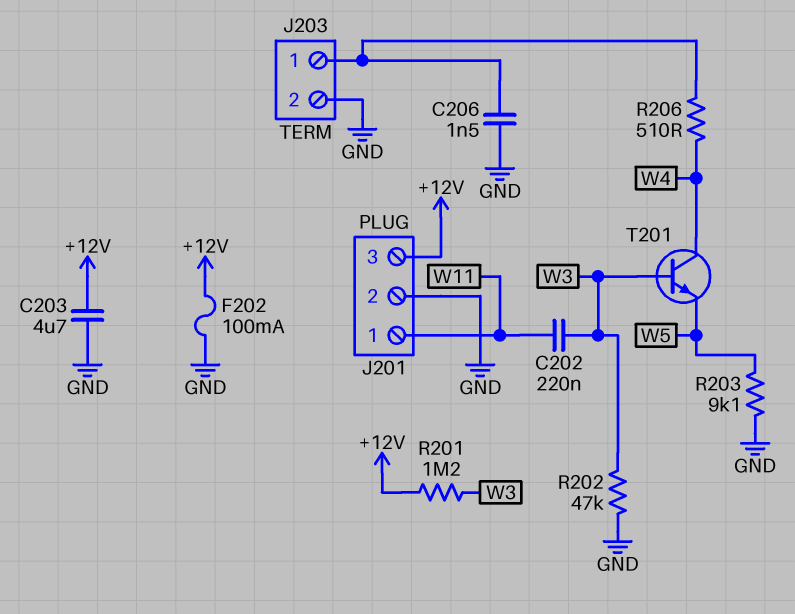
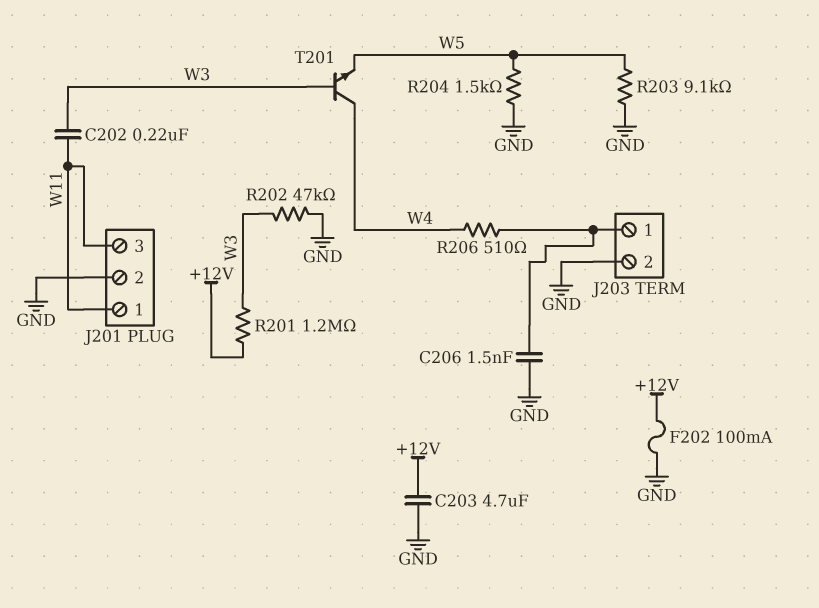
J201 pin 3: +12V -> W11
R204: none -> 1.5k (GND, W5)

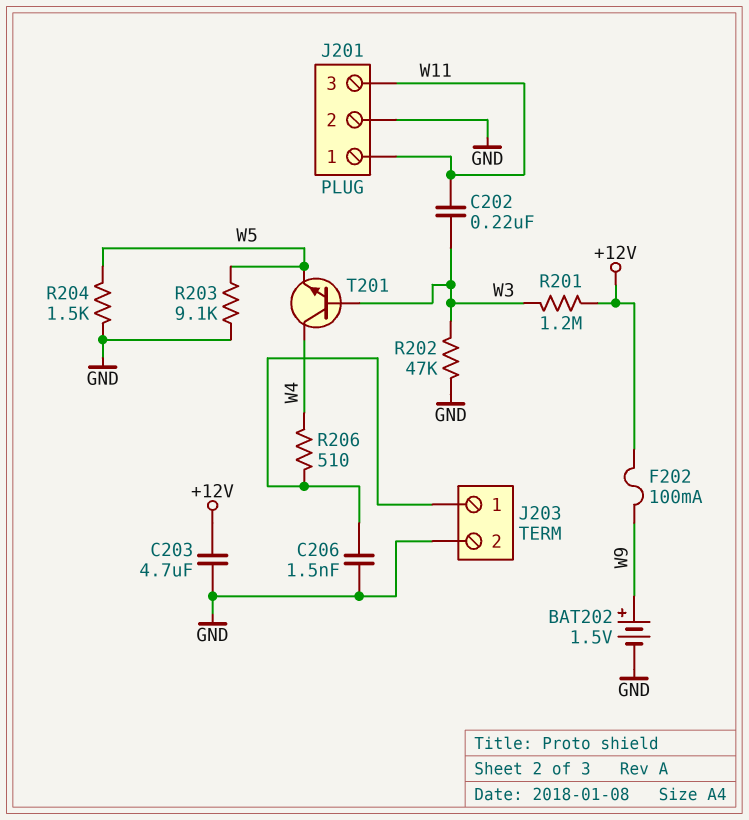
BAT202: none -> 1.5V (plus W9, minus GND)
F202: 100mA (+12V, GND) -> 100mA (+12V, W9)

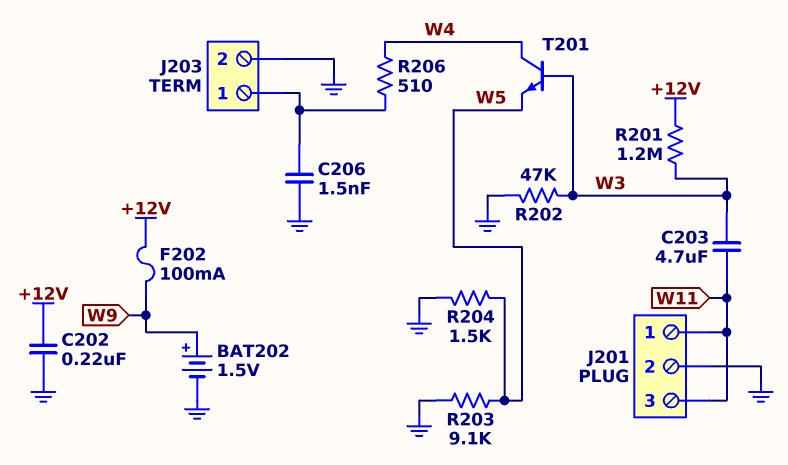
C202: 220nF (W3, W11) -> 220nF (+12V, GND)
C203: 4.7uF (+12V, GND) -> 4.7uF (W3, W11)

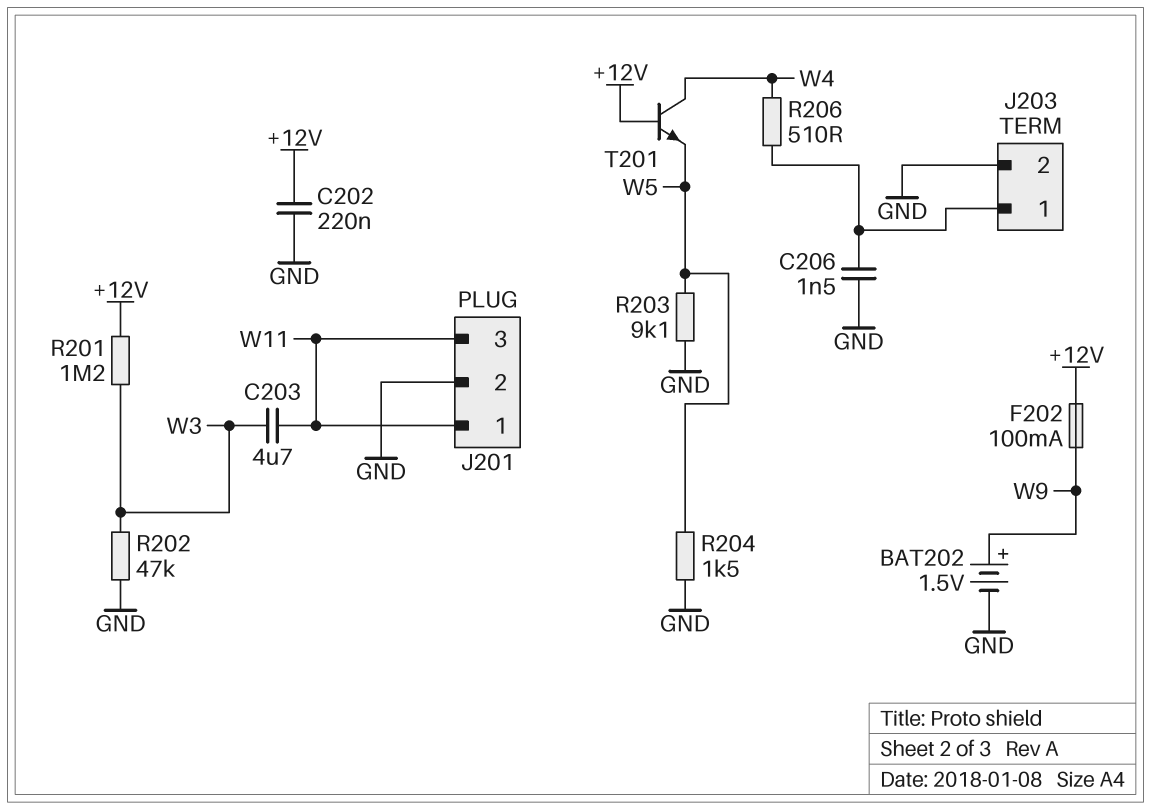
T201: NPN (B W3, C W4, E W5) -> NPN (B +12V, C W4, E W5)

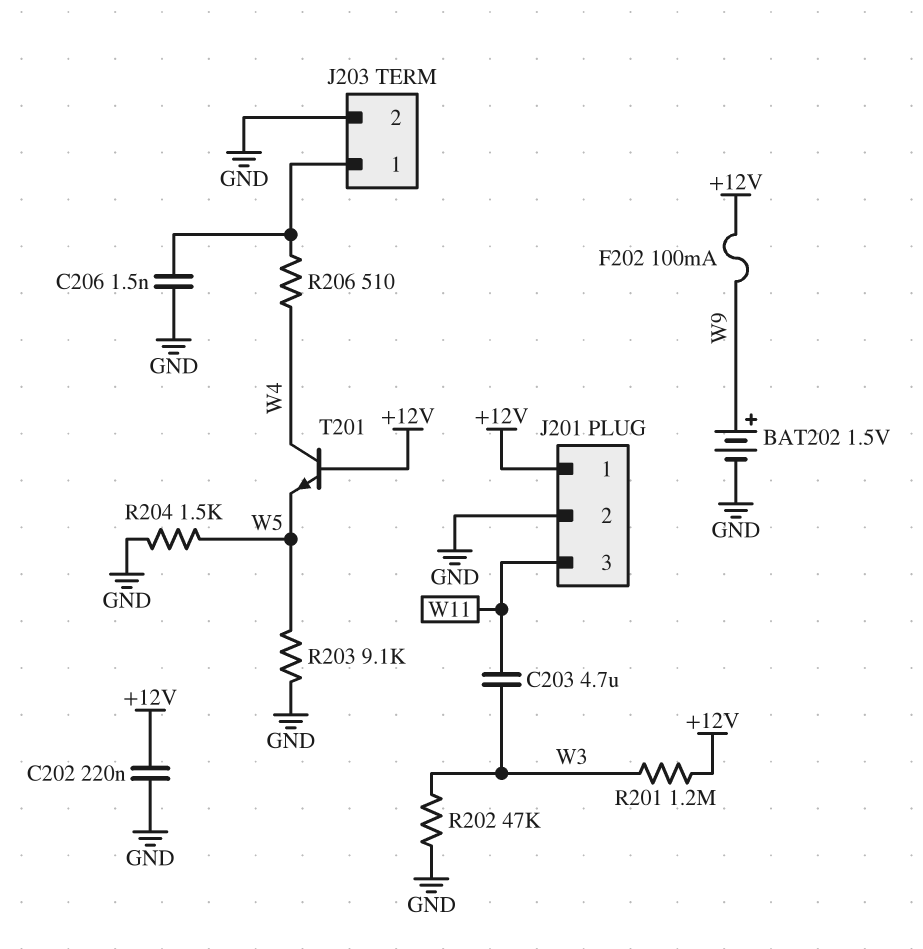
J201 pin 1: W11 -> +12V

